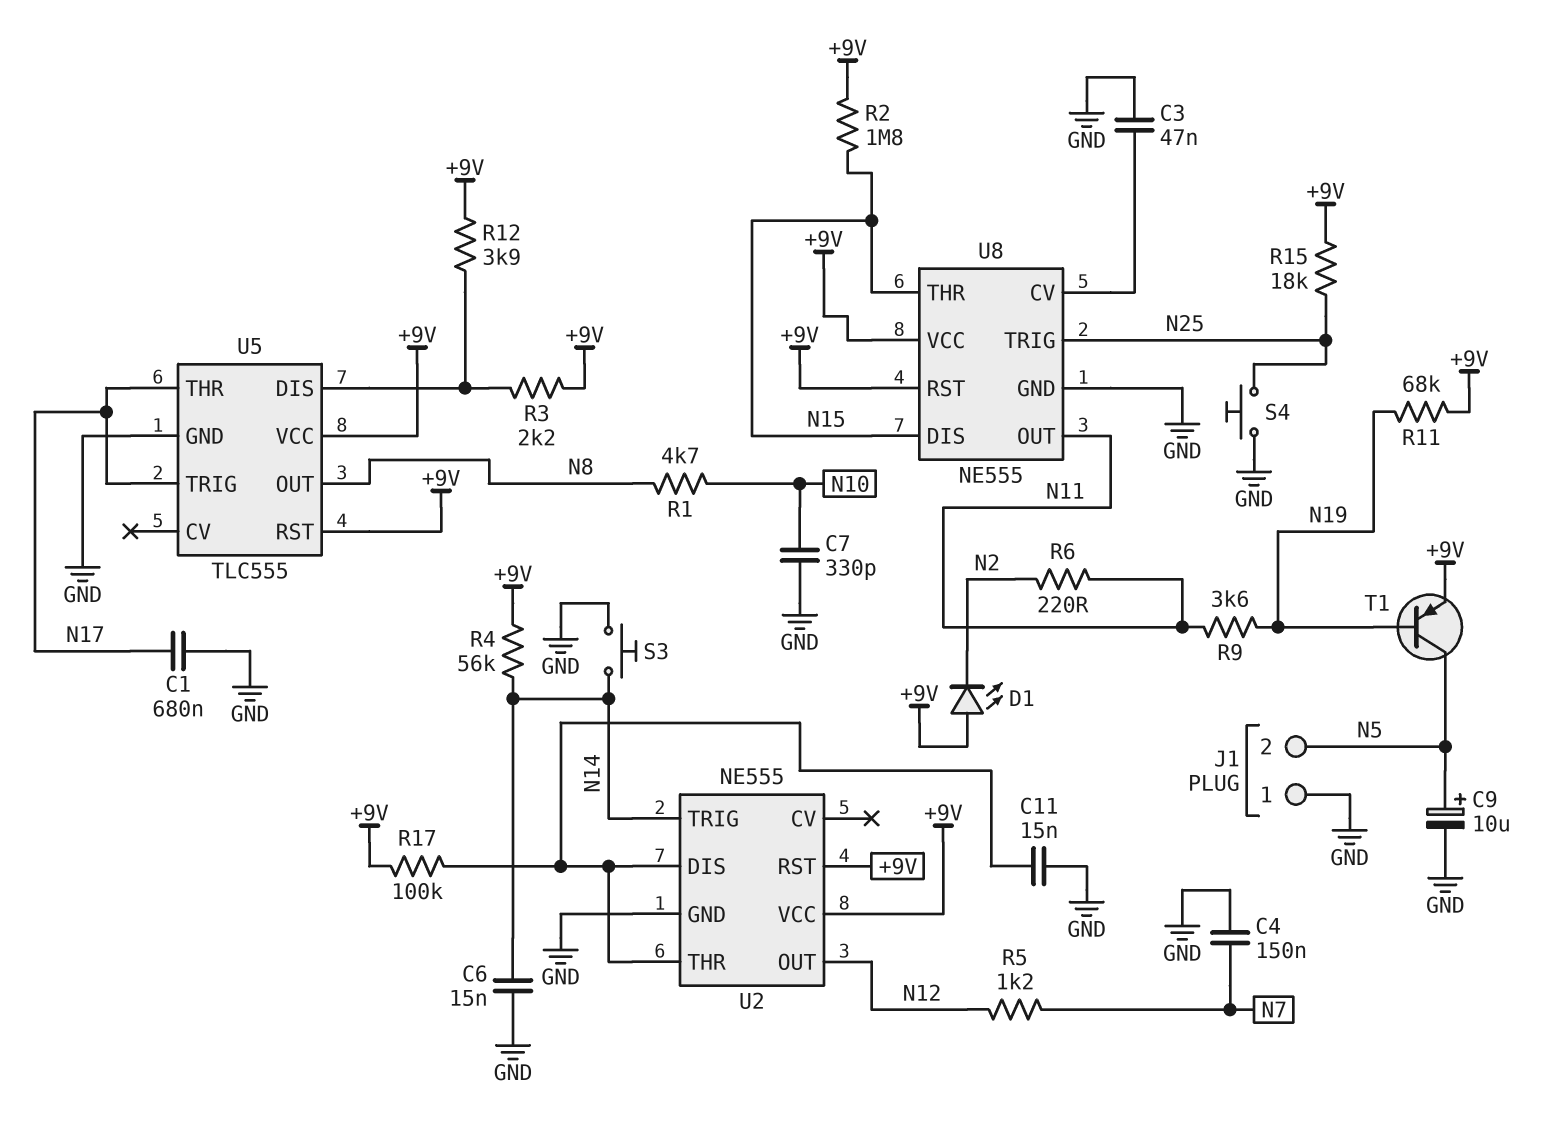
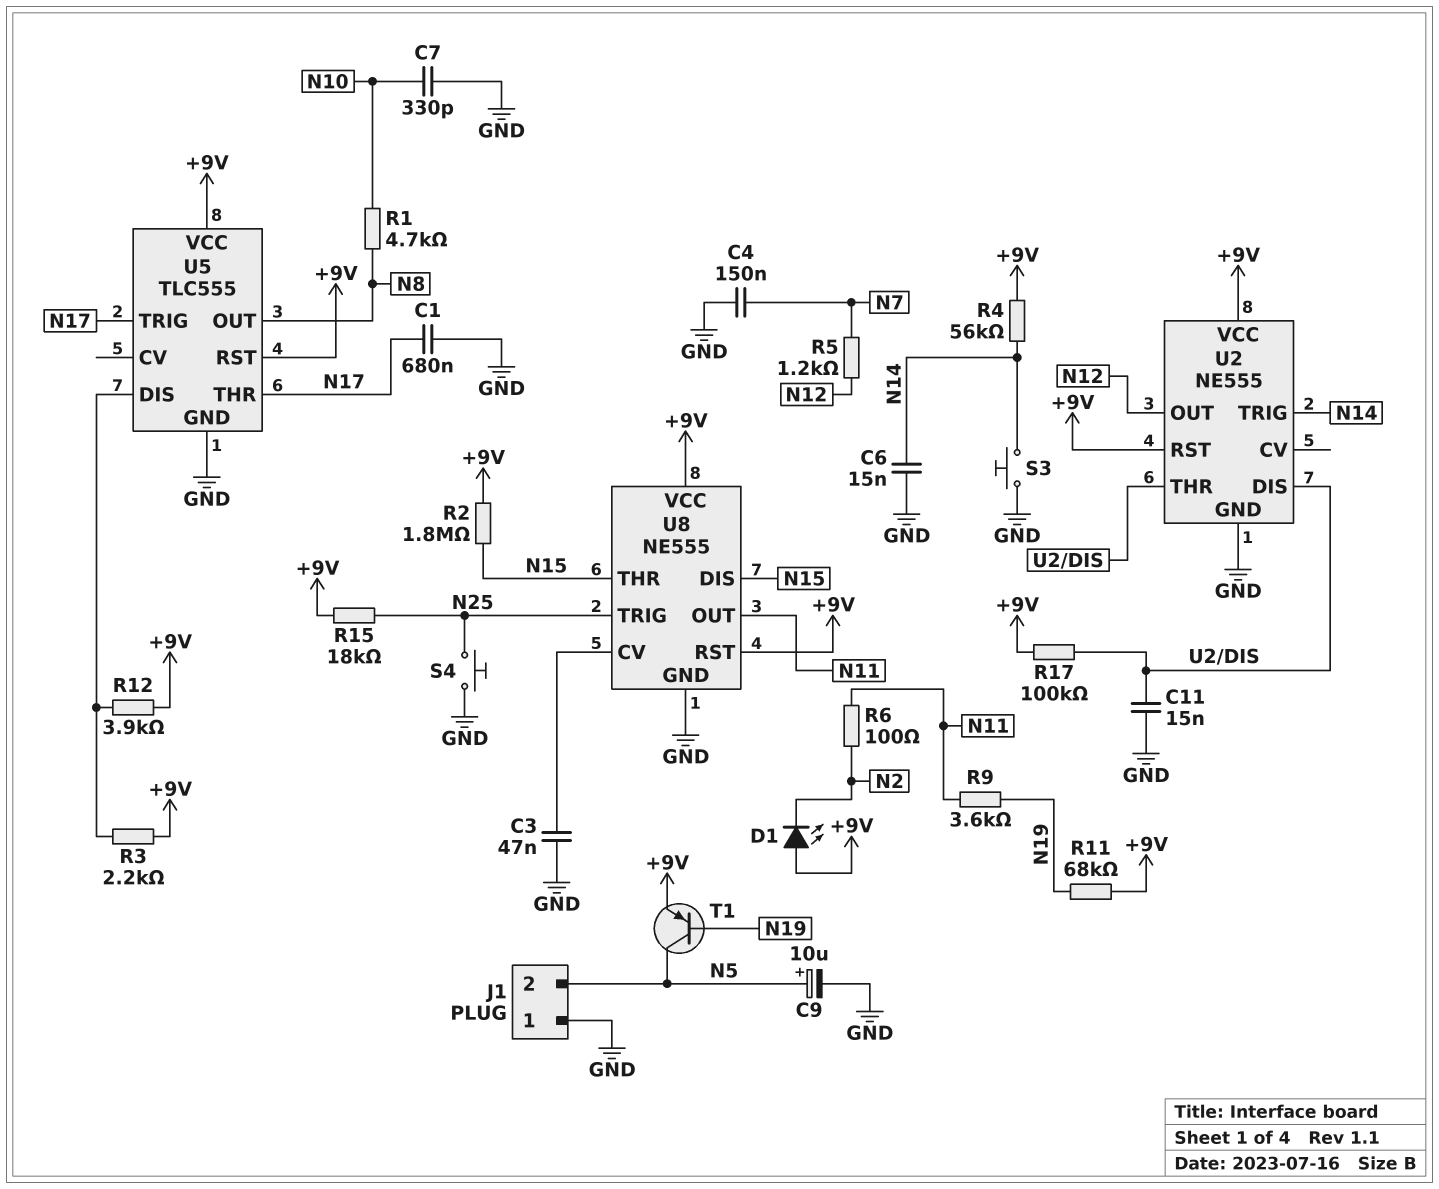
R6: 220 (N2, N11) -> 100 (N2, N11)

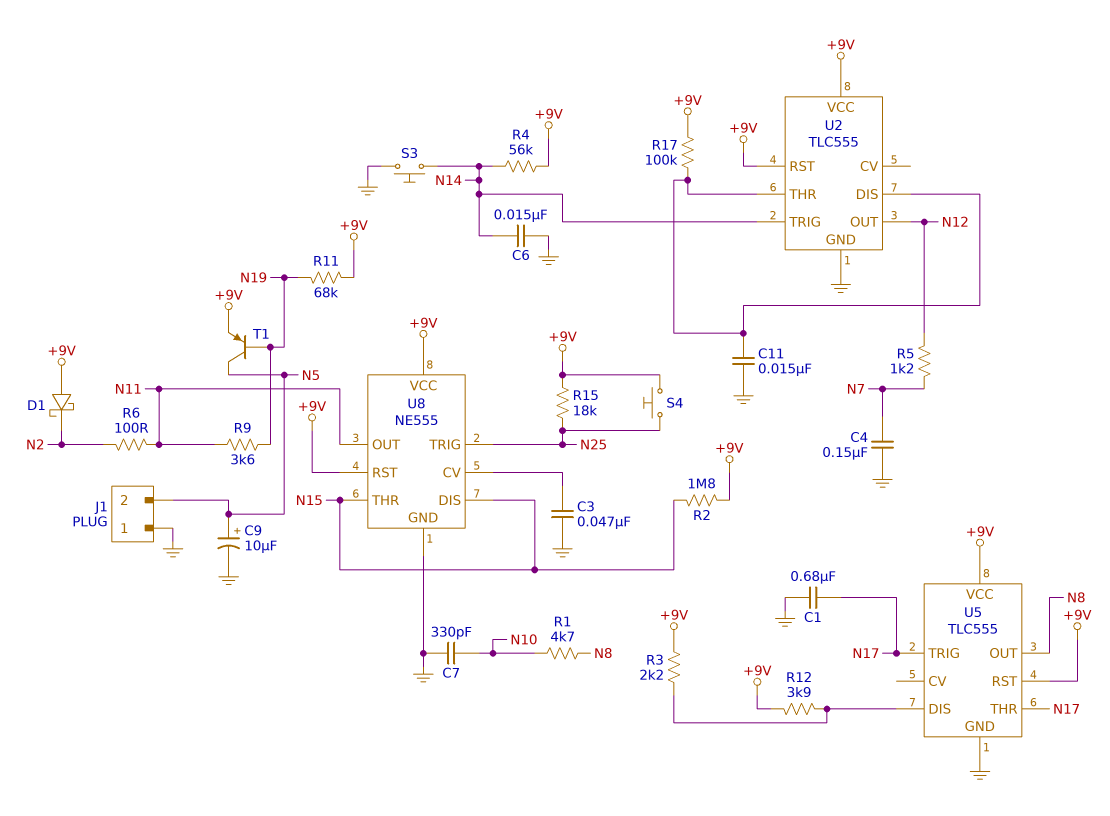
D1: LED (A +9V, K N2) -> schottky (A +9V, K N2)
S4: button (GND, N25) -> button (+9V, N25)
U2: NE555 -> TLC555

